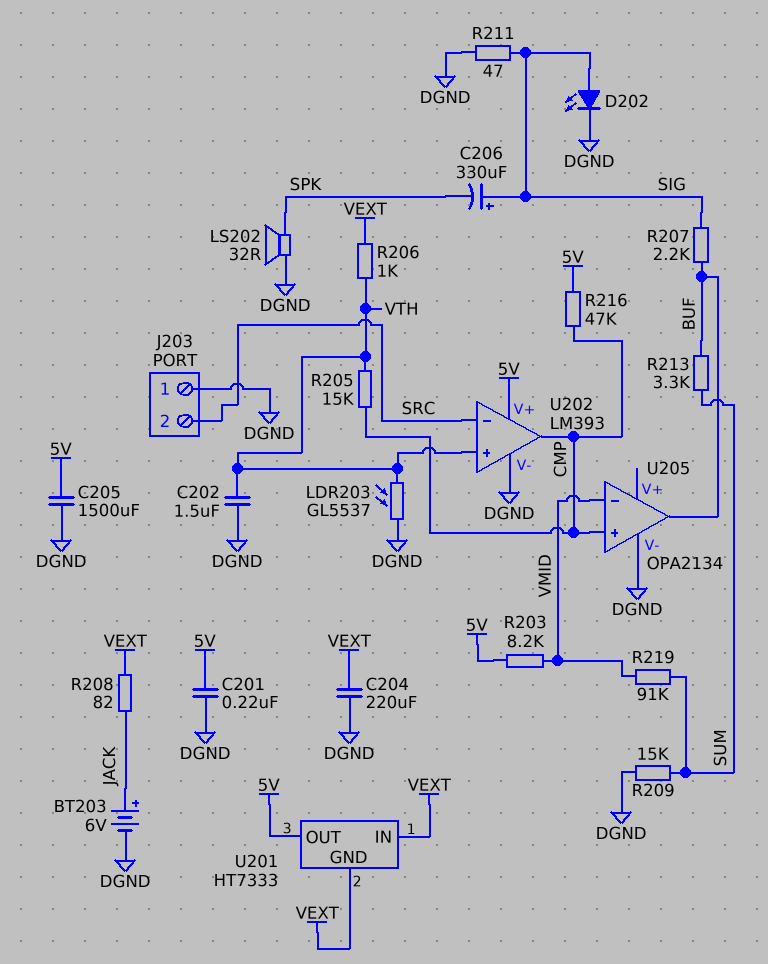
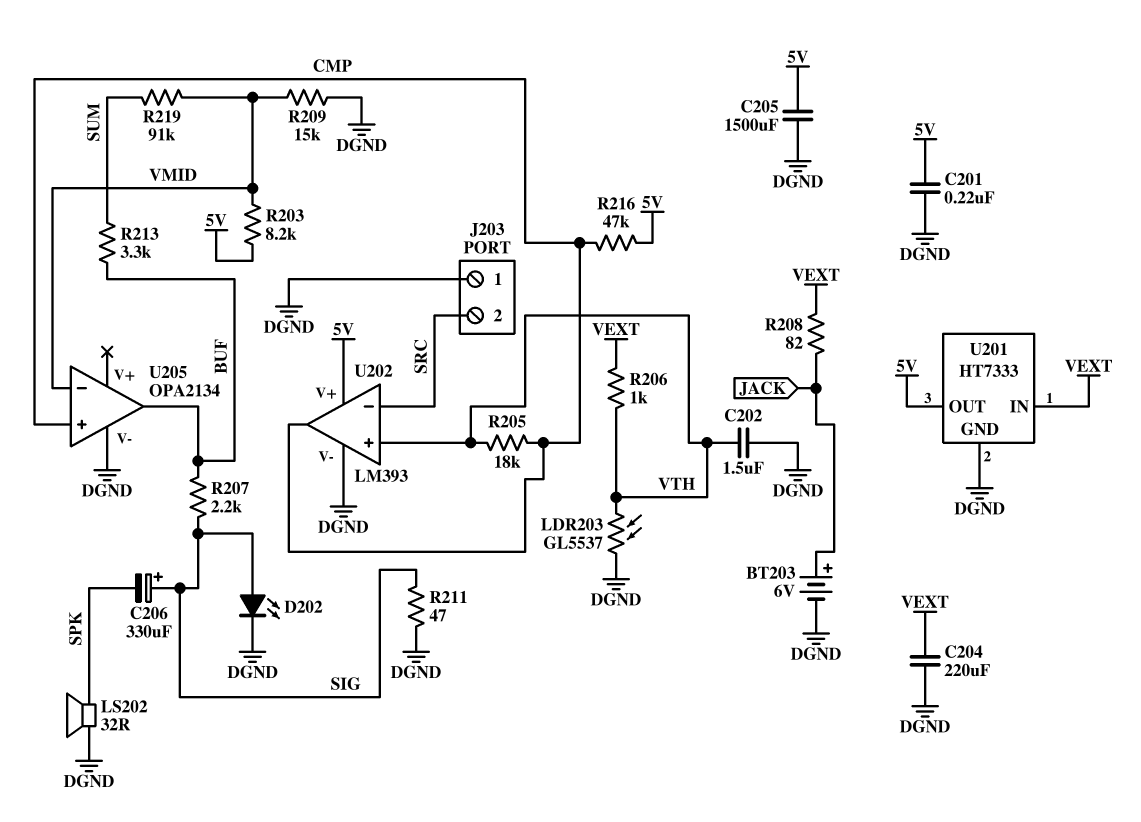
R205: 15k (CMP, VTH) -> 18k (CMP, VTH)
R209: 15k (DGND, SUM) -> 15k (DGND, VMID)
U201 pin GND: VEXT -> DGND

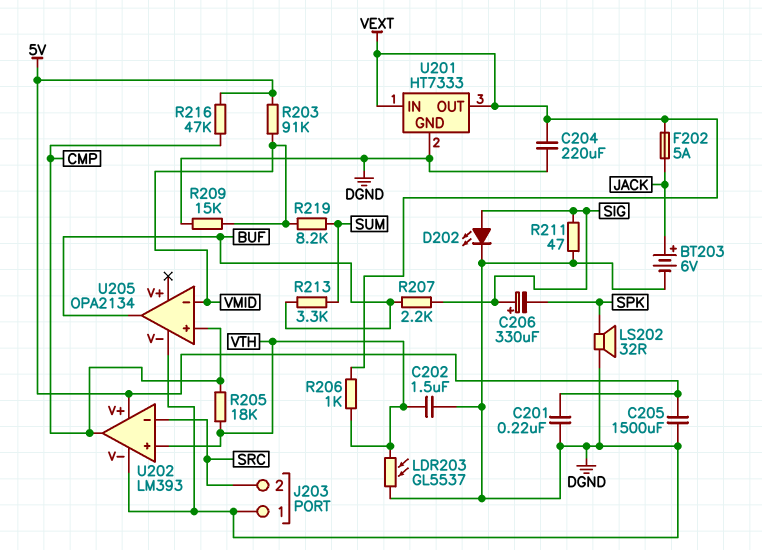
F202: none -> 5A (JACK, VEXT)
R203: 8.2k (5V, VMID) -> 91k (5V, VMID)
R208: 82 (JACK, VEXT) -> none
R219: 91k (SUM, VMID) -> 8.2k (SUM, VMID)
U201 pin OUT: 5V -> VEXT

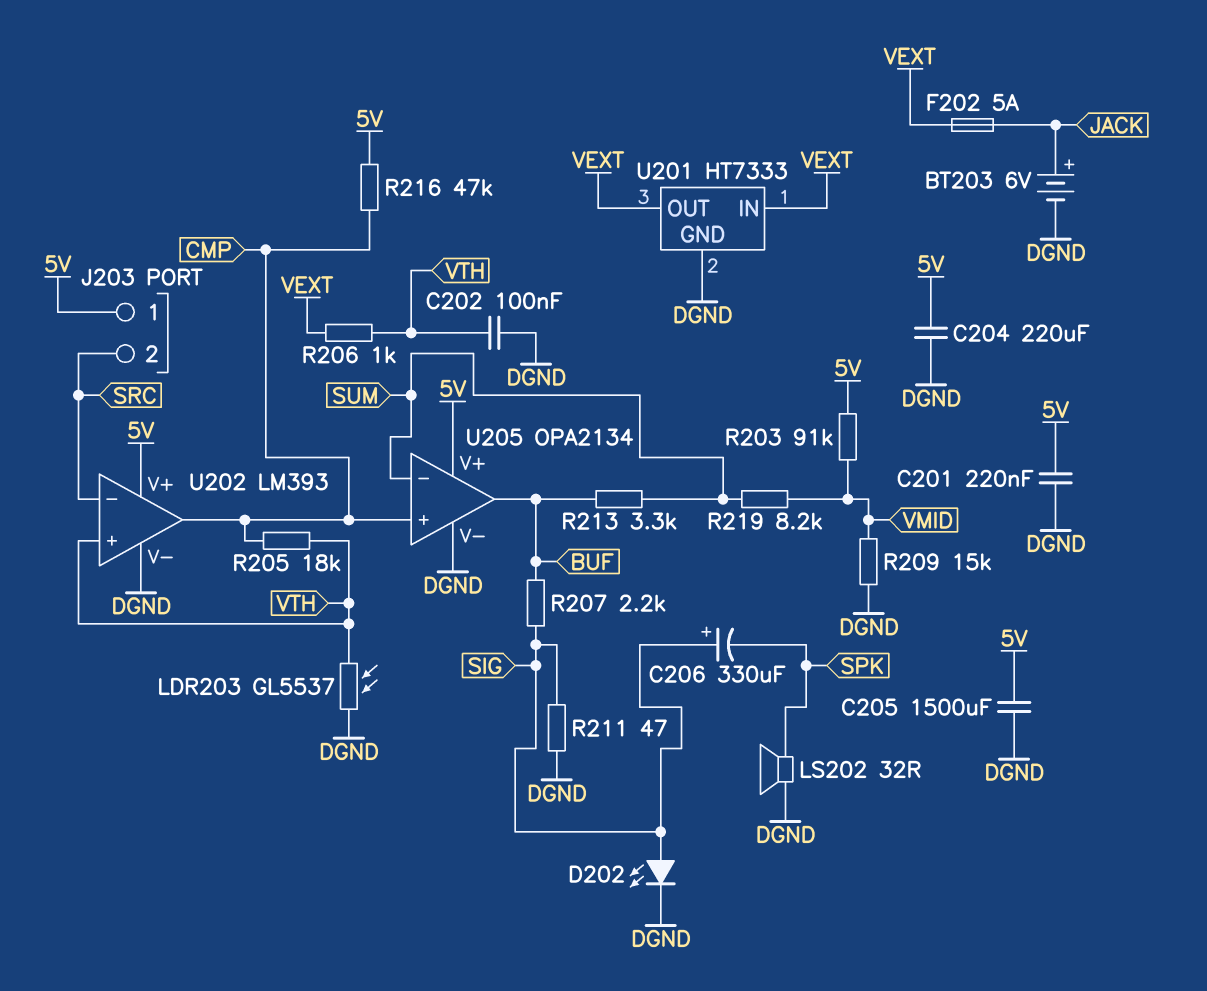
C202: 1.5uF (DGND, VTH) -> 100nF (DGND, VTH)
C204: 220uF (DGND, VEXT) -> 220uF (5V, DGND)
J203 pin 1: DGND -> 5V
U205 pin V+: none -> 5V
U205 pin in-: VMID -> SUM

